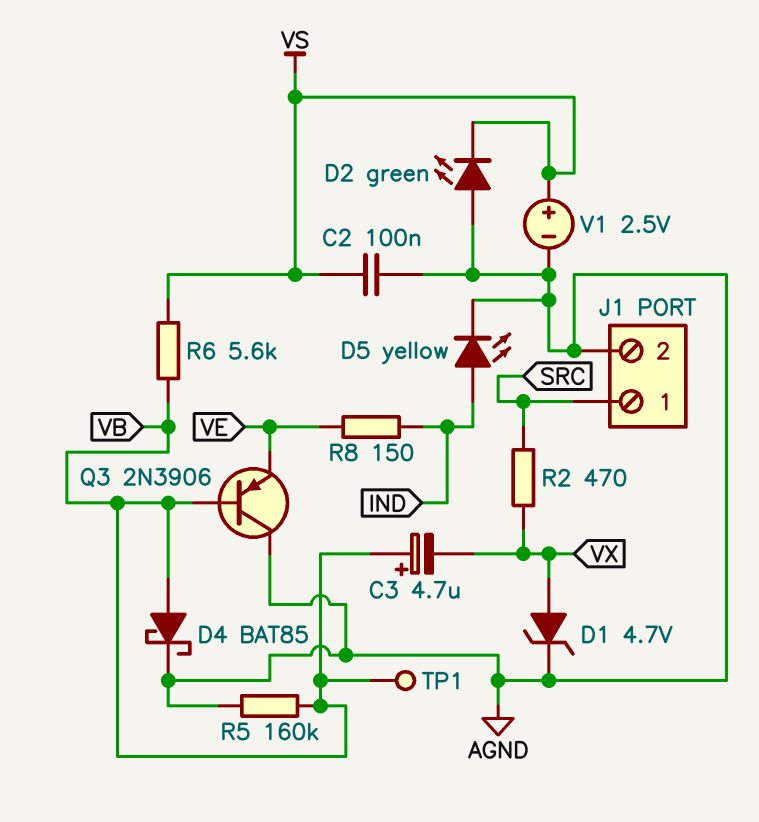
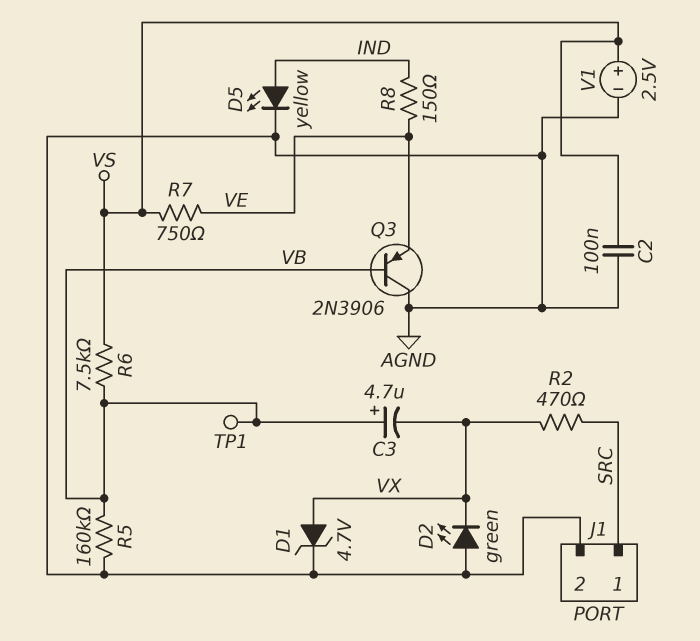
D2: LED green (A AGND, K VS) -> LED green (A AGND, K VX)
D4: schottky BAT85 (A VB, K AGND) -> none
R6: 5.6k (VB, VS) -> 7.5k (VB, VS)
R7: none -> 750 (VE, VS)

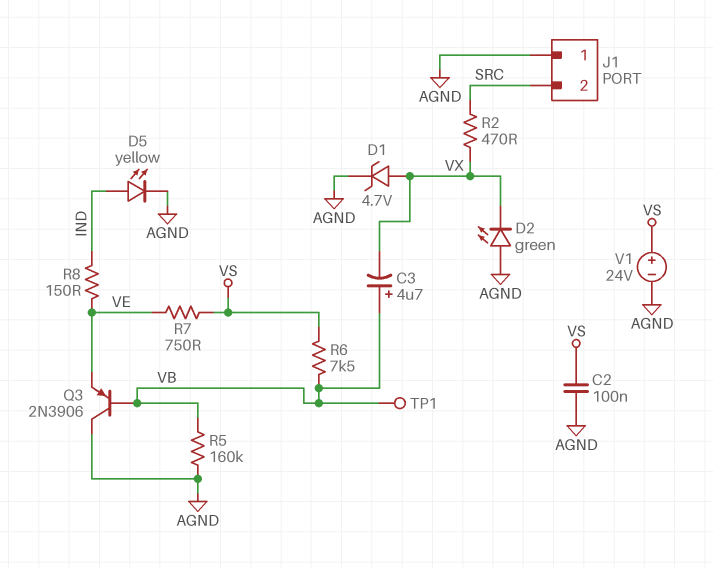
J1 pin 1: SRC -> AGND
J1 pin 2: AGND -> SRC
V1: 2.5V (plus VS, minus AGND) -> 24V (plus VS, minus AGND)

